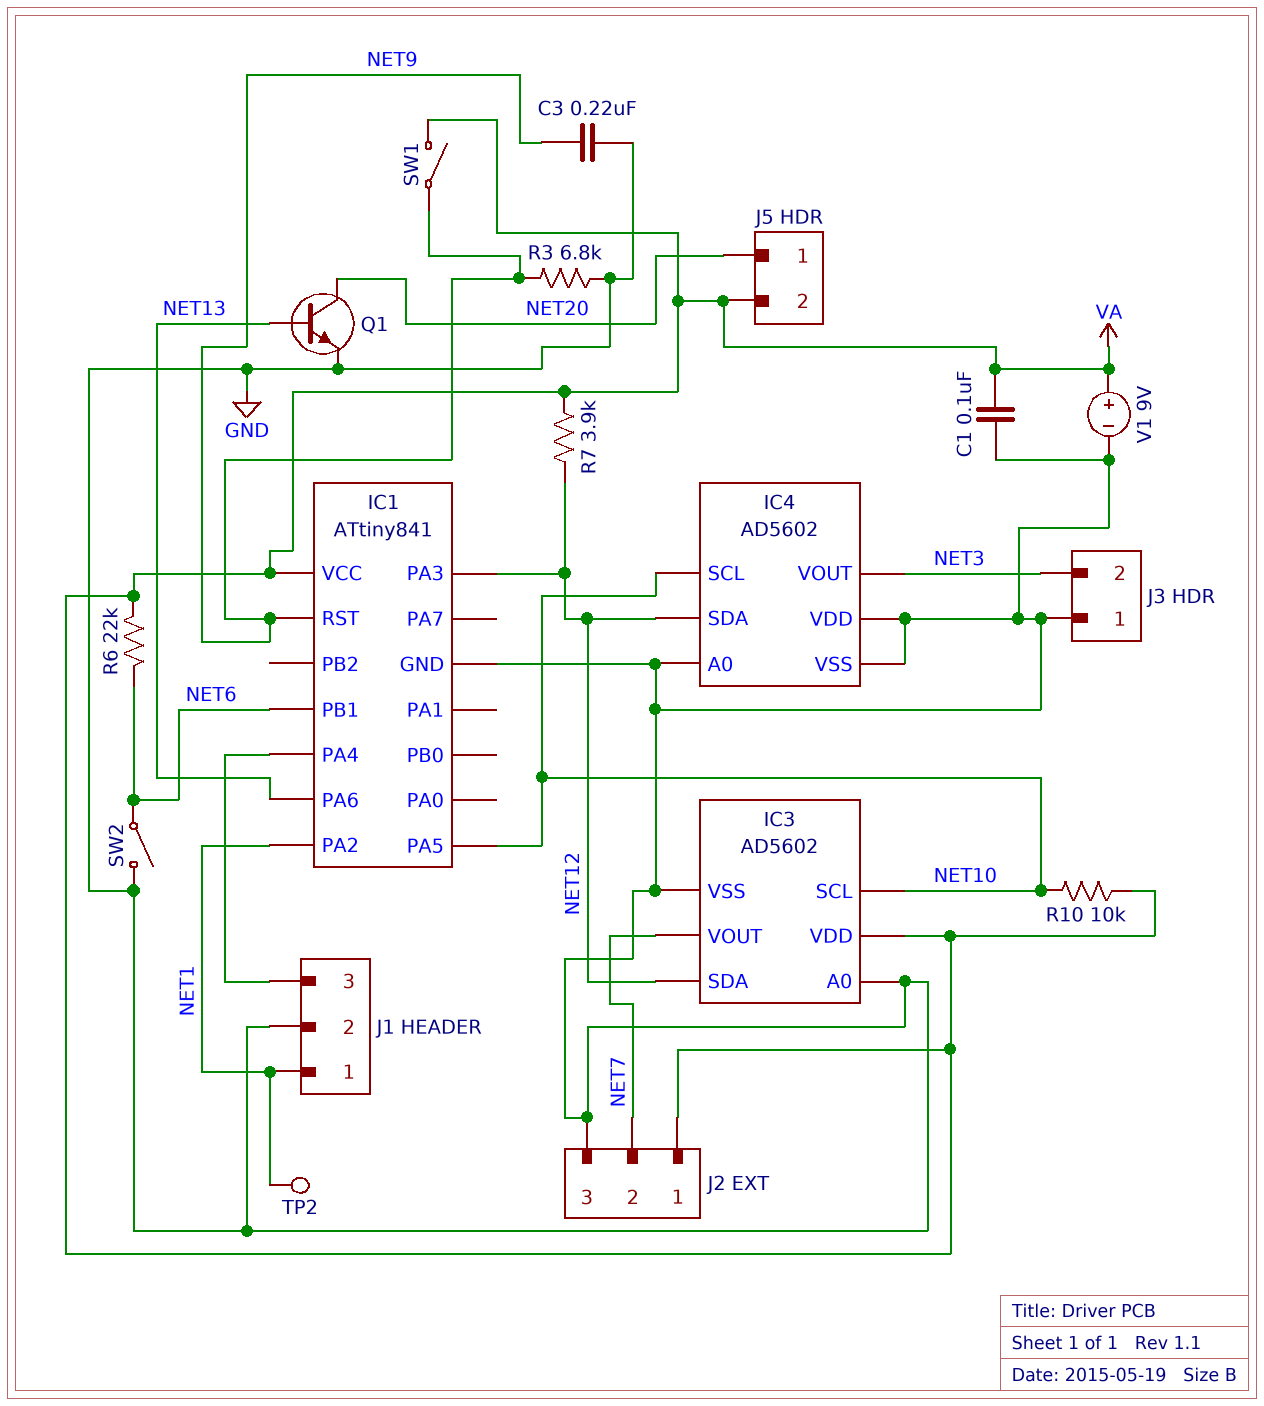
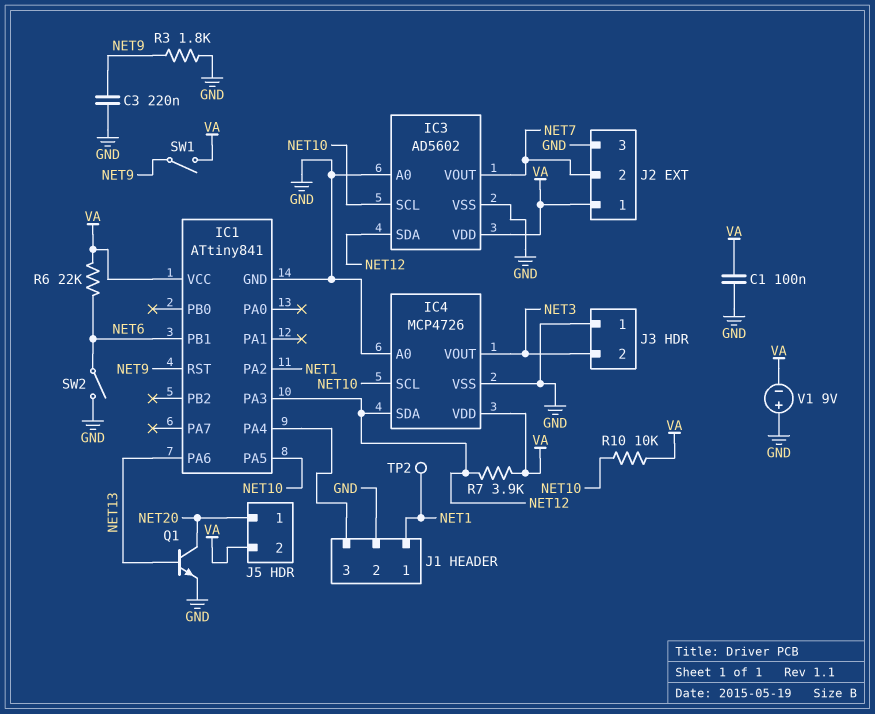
IC4: AD5602 -> MCP4726
IC4 pin VDD: GND -> VA
R3: 6.8k (GND, NET9) -> 1.8k (GND, NET9)
V1: 9V (plus VA, minus GND) -> 9V (plus GND, minus VA)

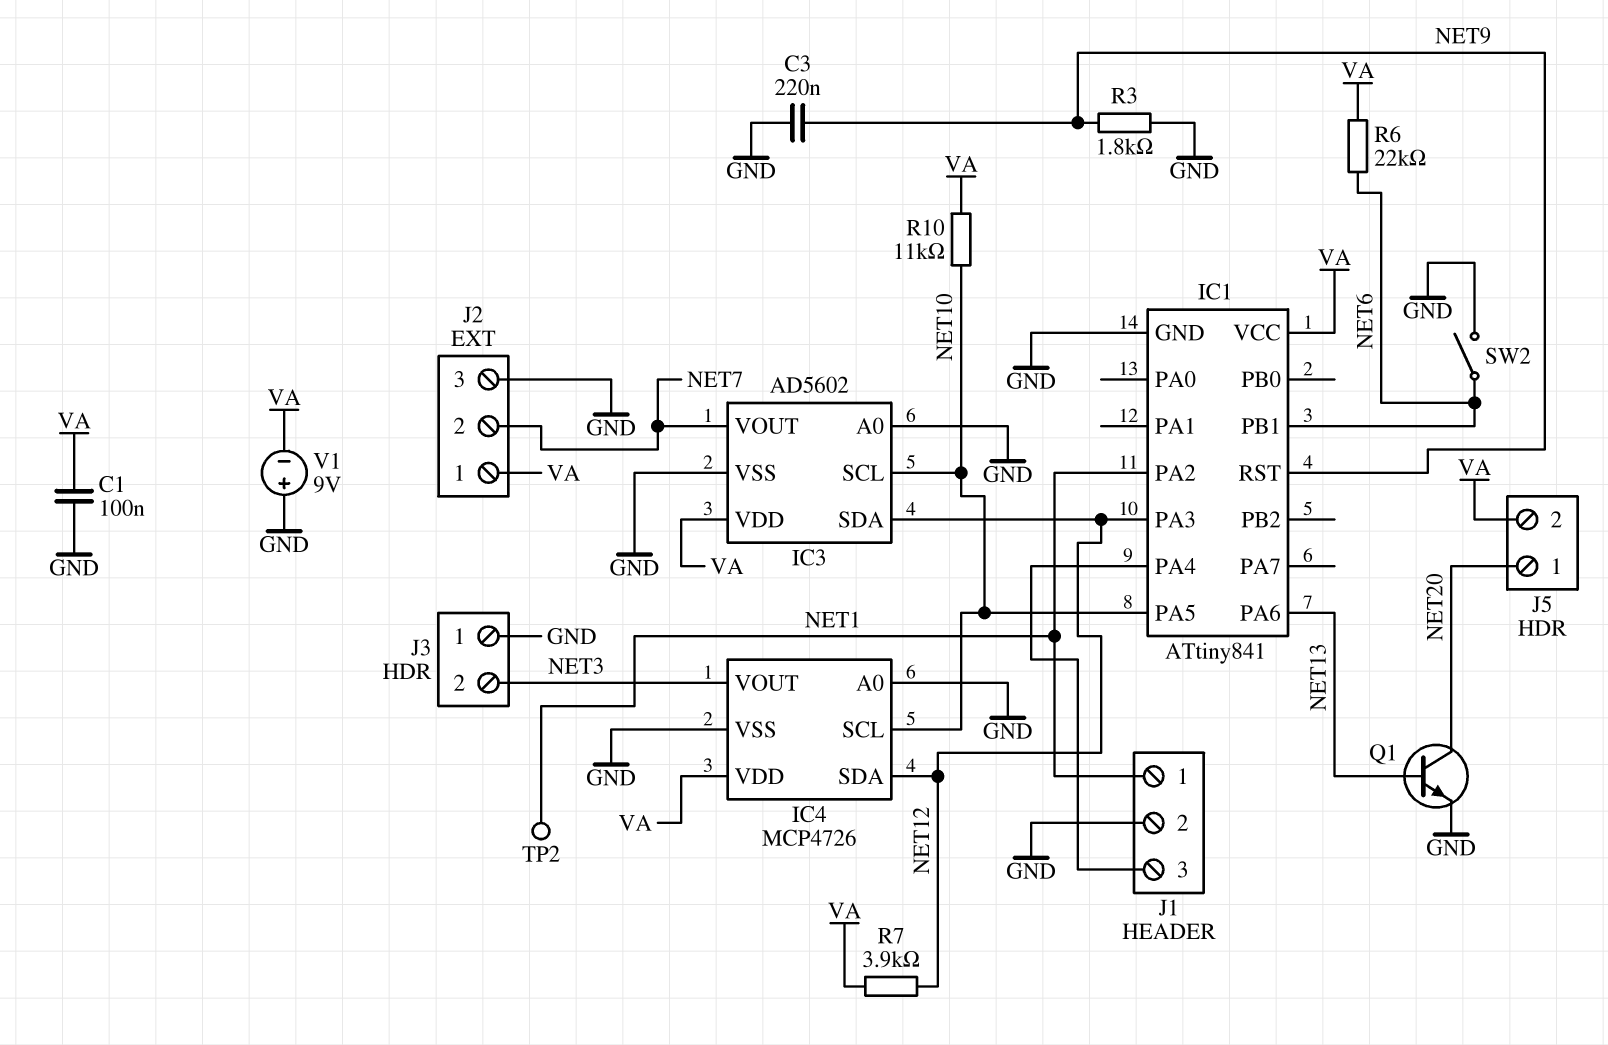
R10: 10k (NET10, VA) -> 11k (NET10, VA)
SW1: switch (NET9, VA) -> none

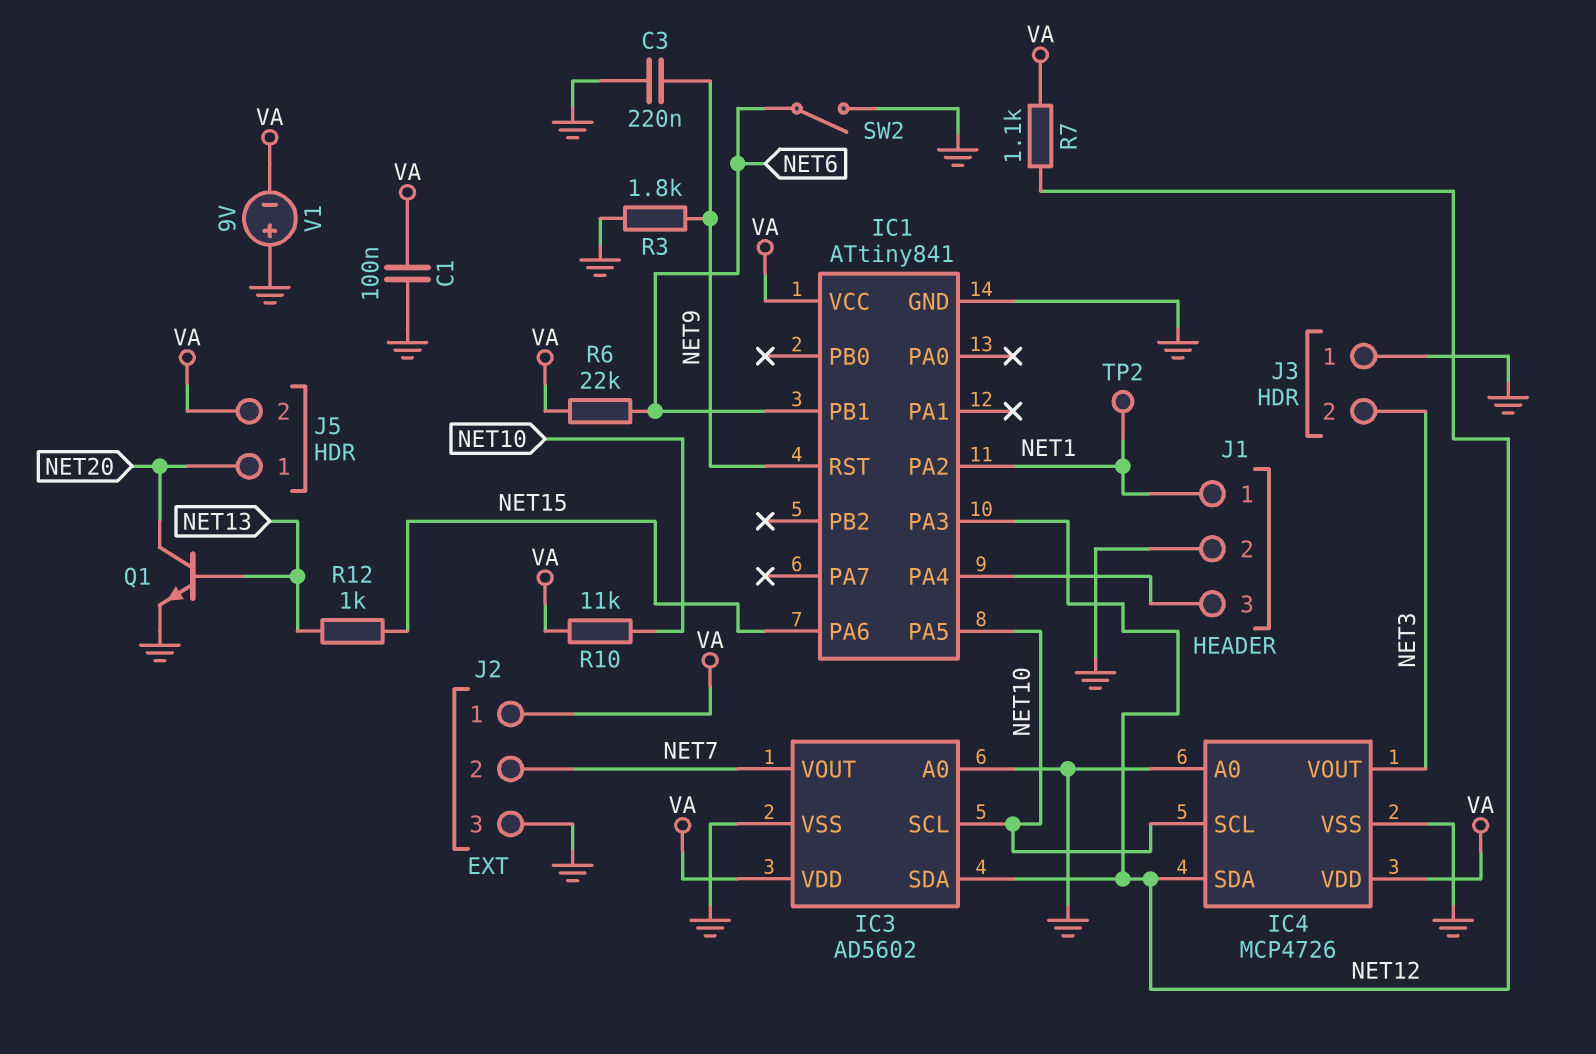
IC1 pin PA6: NET13 -> NET15
R7: 3.9k (NET12, VA) -> 1.1k (NET12, VA)
R12: none -> 1k (NET13, NET15)

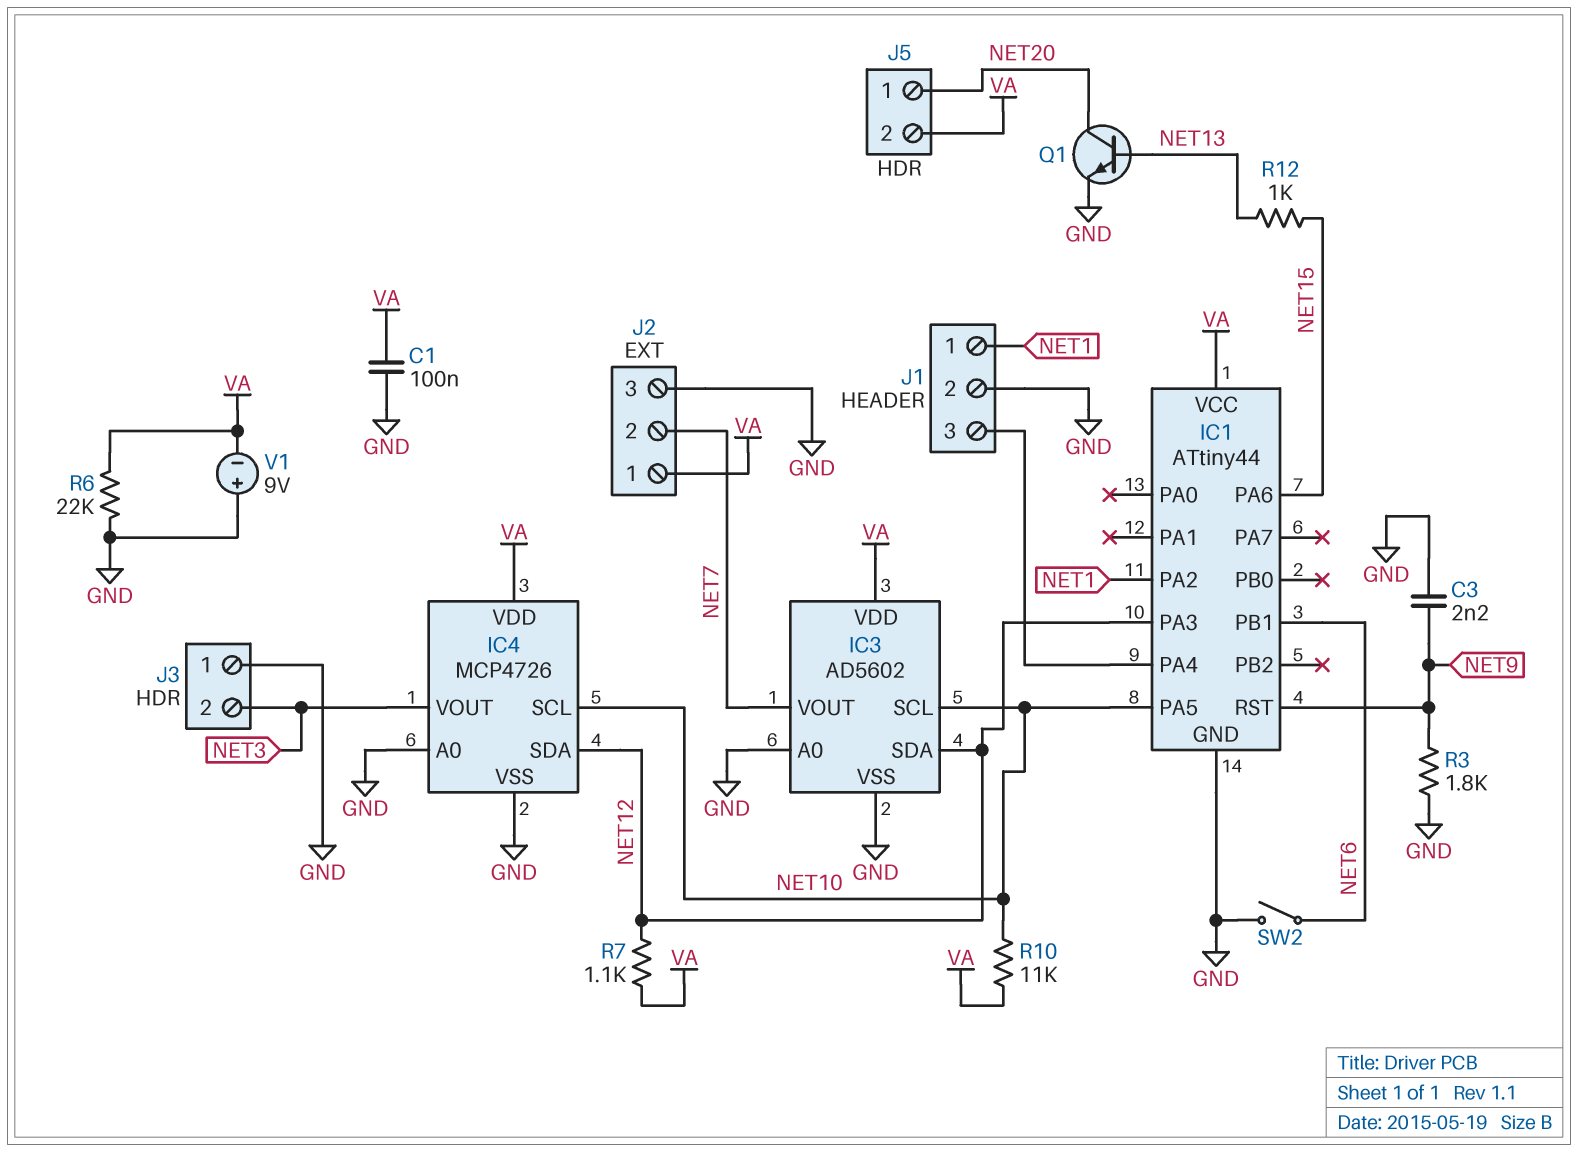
C3: 220nF (GND, NET9) -> 2.2nF (GND, NET9)
IC1: ATtiny841 -> ATtiny44
R6: 22k (NET6, VA) -> 22k (GND, VA)
TP2: test point (NET1) -> none

